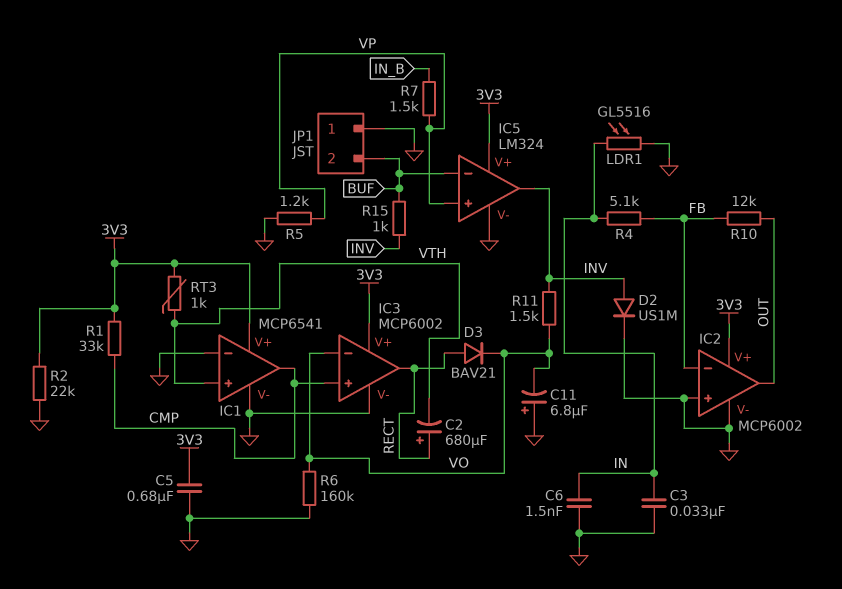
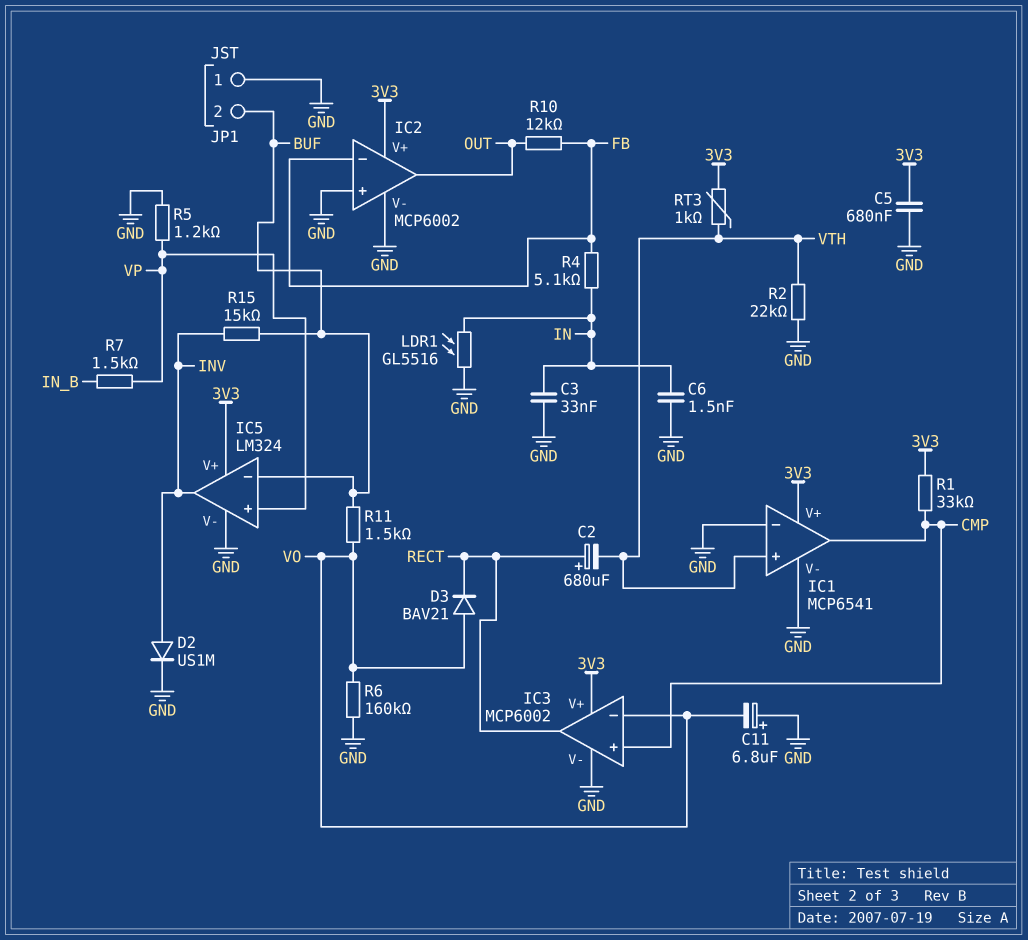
D3: diode BAV21 (A RECT, K VO) -> diode BAV21 (A VO, K RECT)
R2: 22k (3V3, GND) -> 22k (GND, VTH)
R11: 1.5k (INV, VO) -> 1.5k (BUF, VO)
R15: 1k (BUF, INV) -> 15k (BUF, INV)

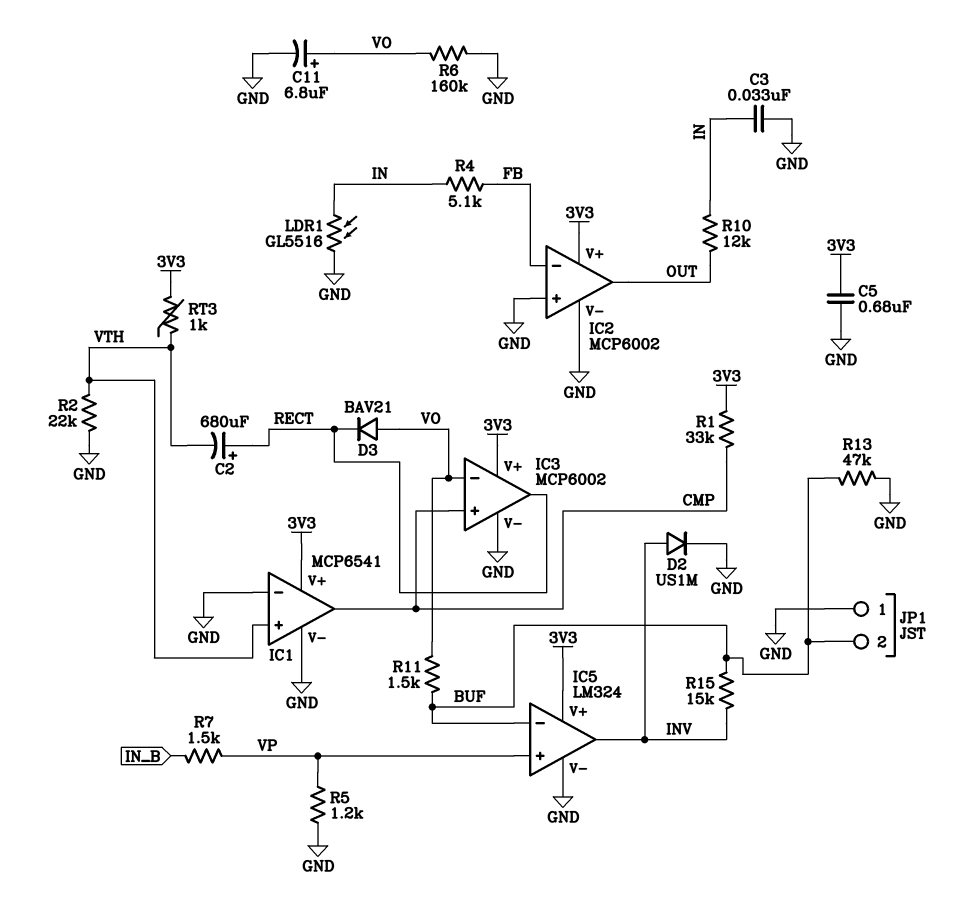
C6: 1.5nF (GND, IN) -> none
C11: 6.8uF (plus GND, minus VO) -> 6.8uF (plus VO, minus GND)
R10: 12k (FB, OUT) -> 12k (IN, OUT)
R13: none -> 47k (BUF, GND)

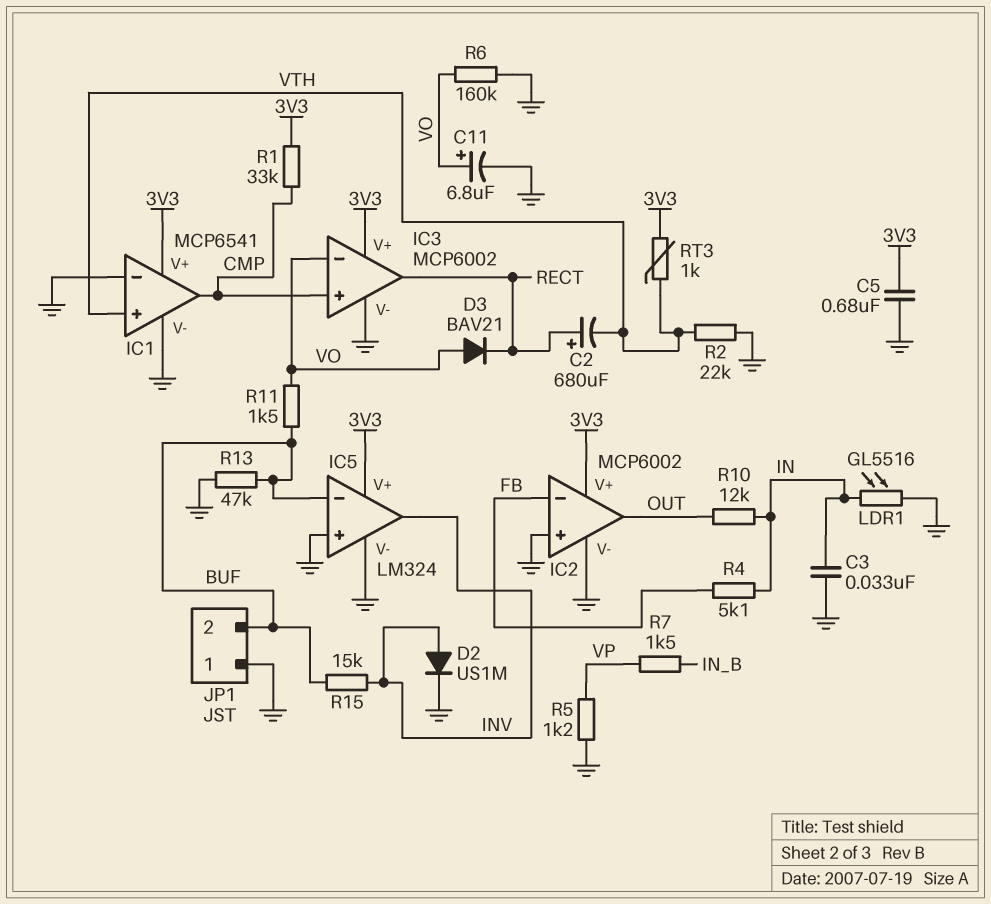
IC5 pin in+: VP -> GND

